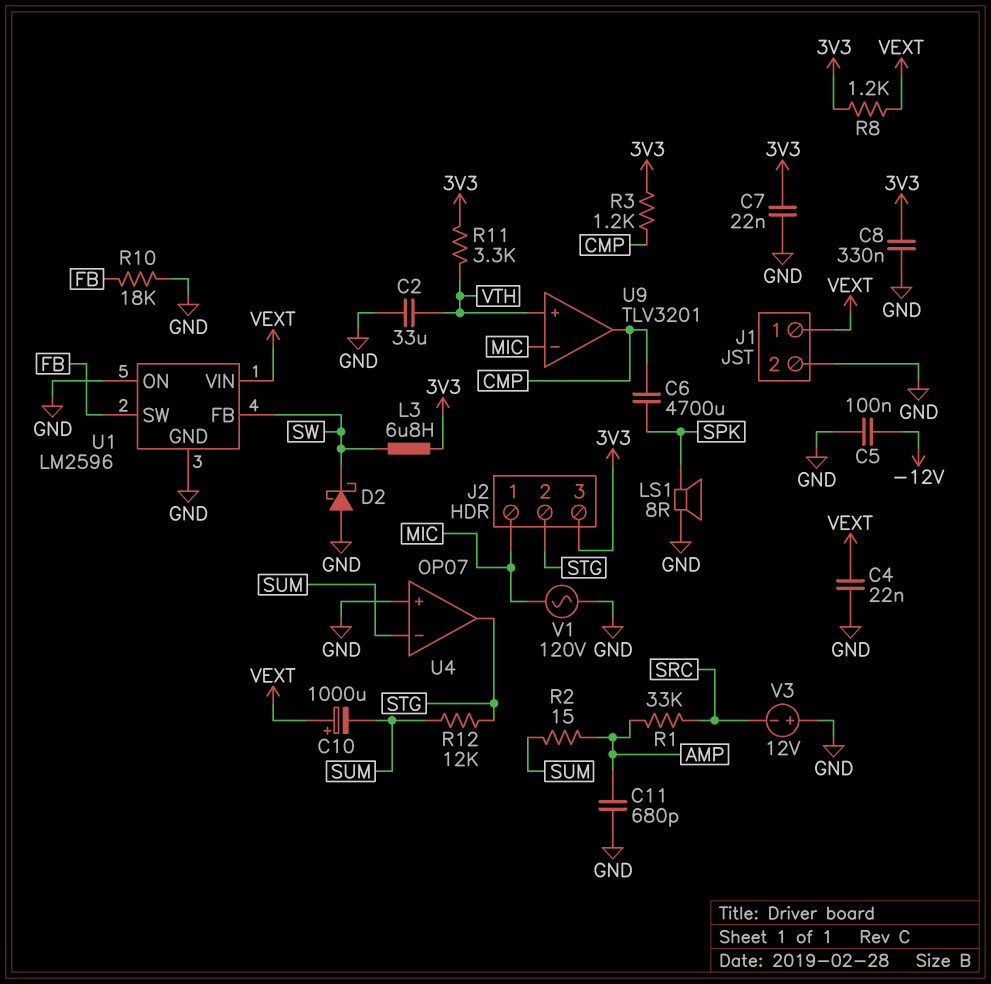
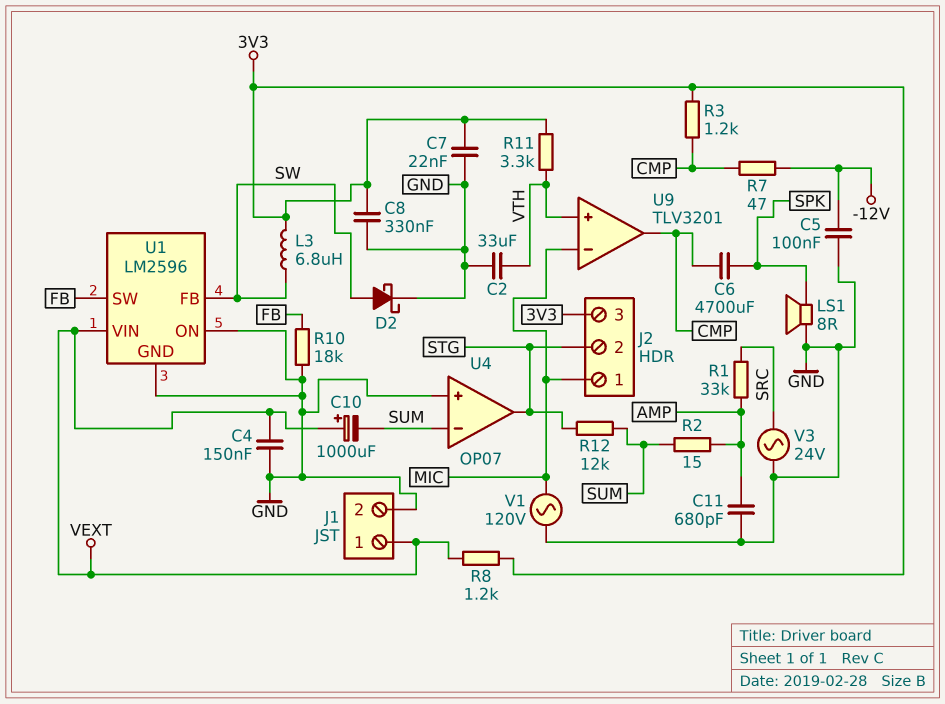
C4: 22nF (GND, VEXT) -> 150nF (GND, VEXT)
D2: schottky (A GND, K SW) -> schottky (A SW, K GND)
R7: none -> 47 (-12V, CMP)
V3: 12V (plus GND, minus SRC) -> AC 24V (GND, SRC)

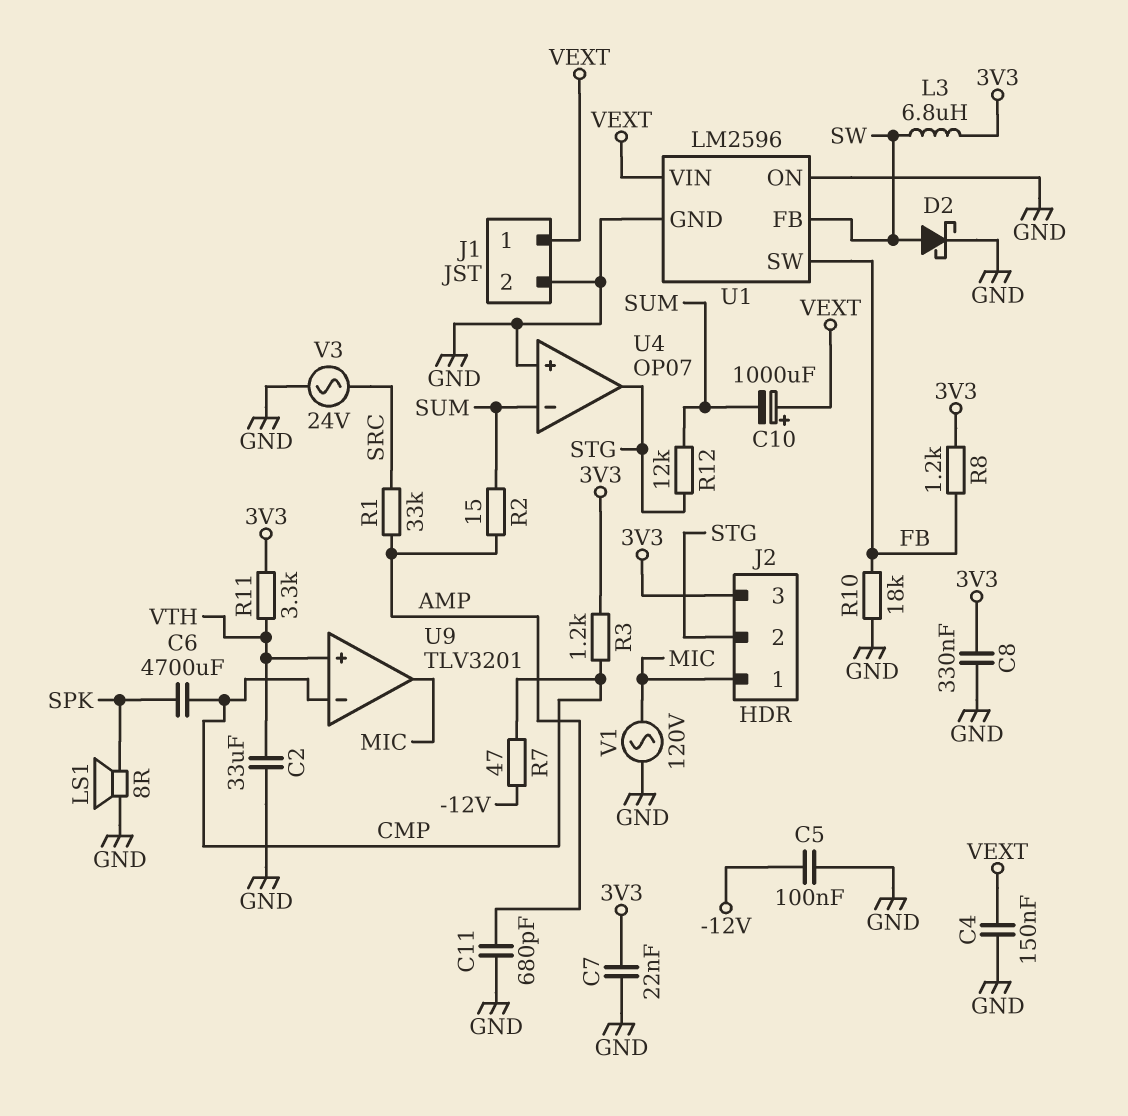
R8: 1.2k (3V3, VEXT) -> 1.2k (3V3, FB)
U9 pin in-: MIC -> CMP
U9 pin out: CMP -> MIC

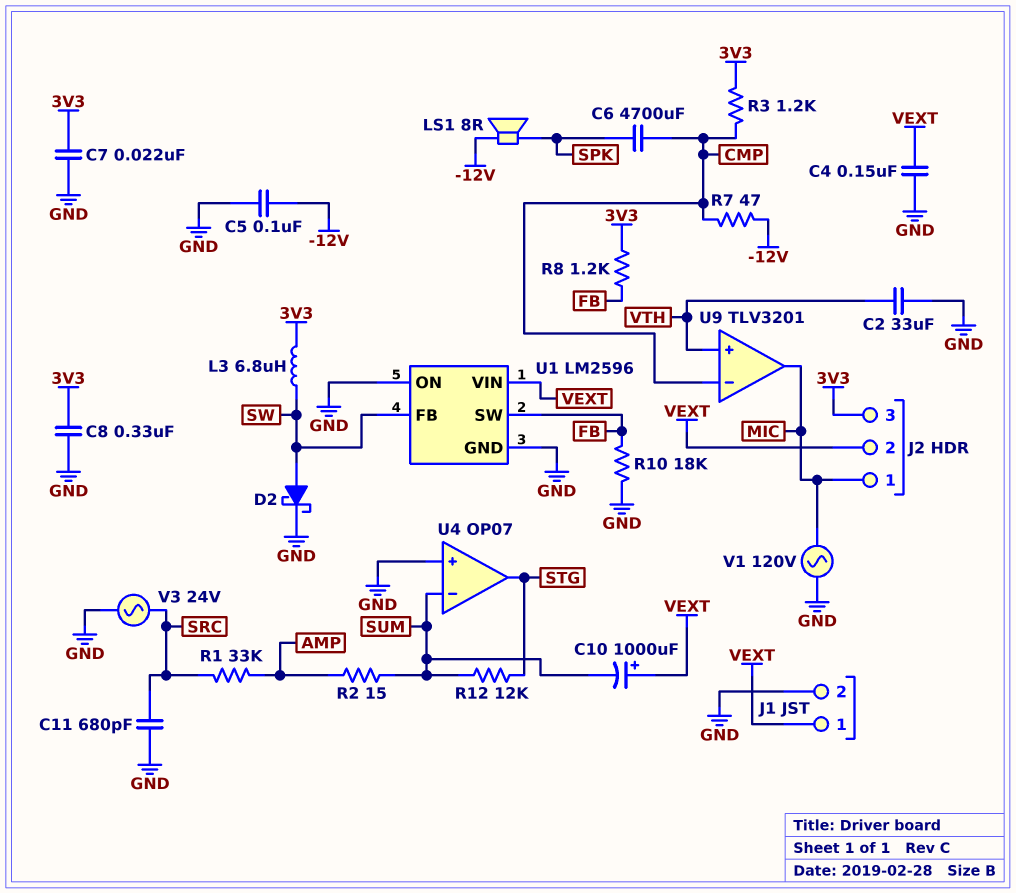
C11: 680pF (AMP, GND) -> 680pF (GND, SRC)
J2 pin 2: STG -> VEXT
LS1: speaker 8R (GND, SPK) -> speaker 8R (-12V, SPK)
R11: 3.3k (3V3, VTH) -> none

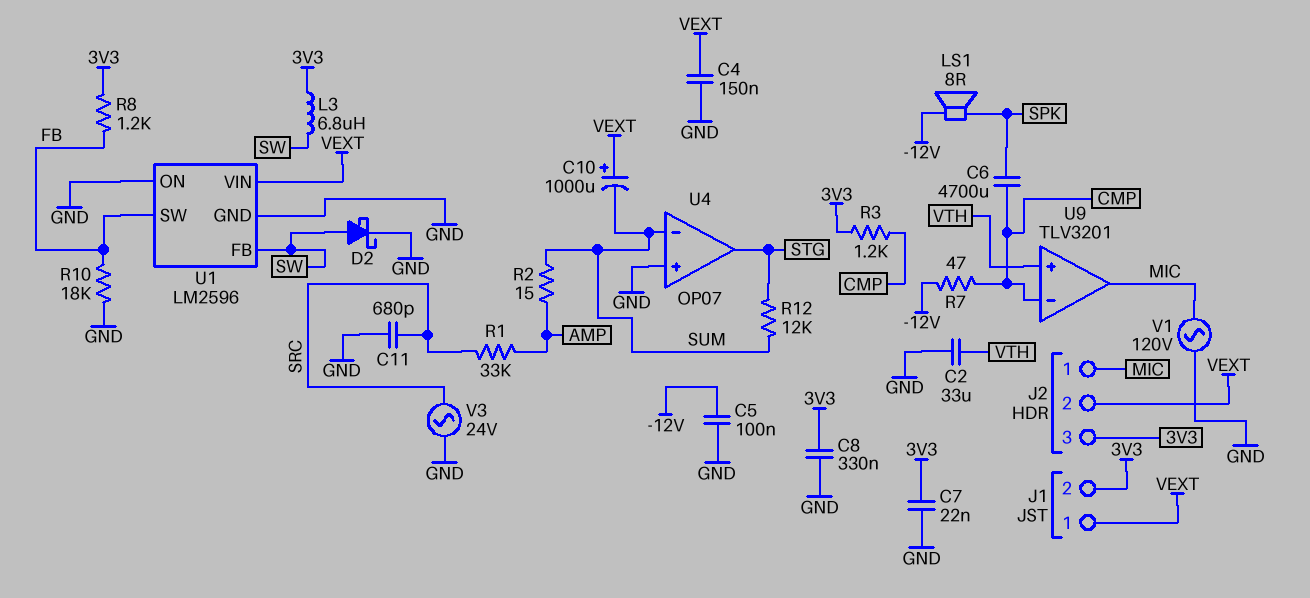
J1 pin 2: GND -> 3V3

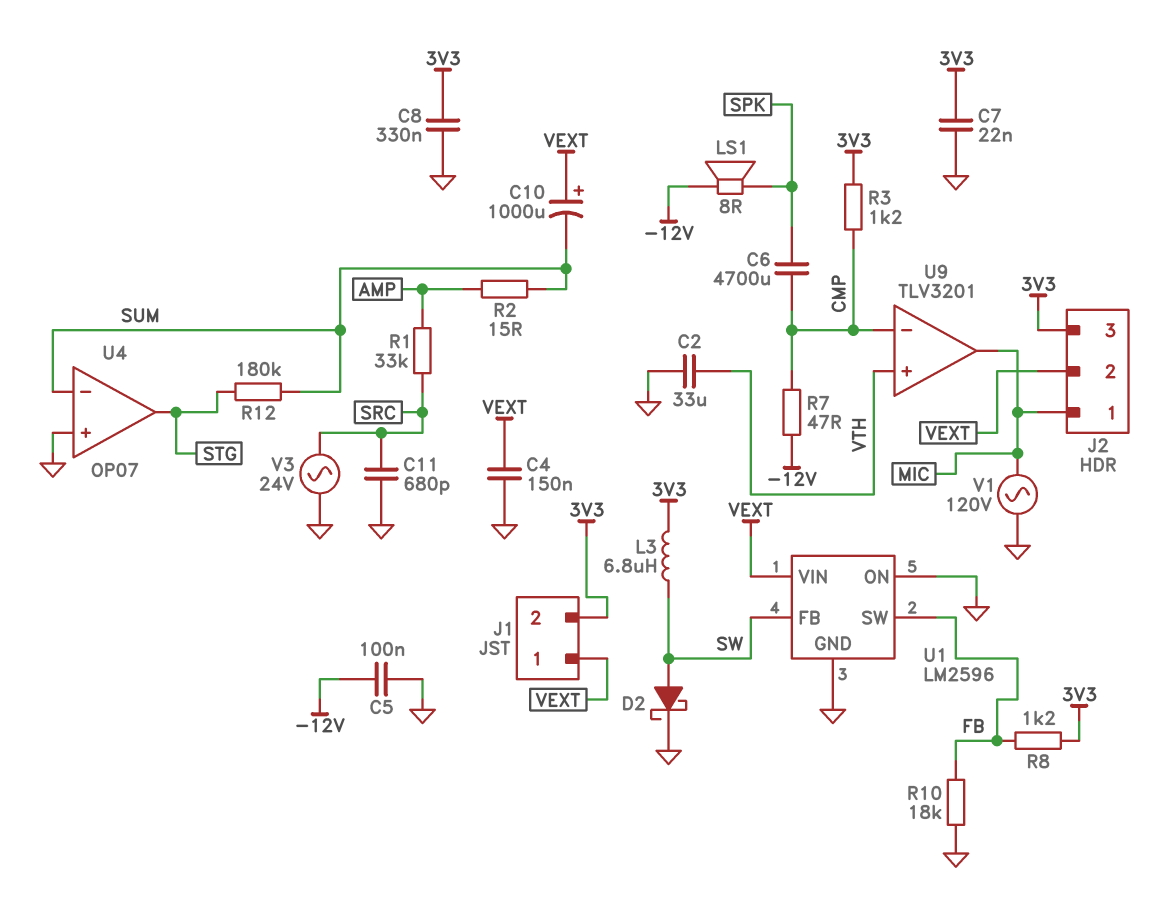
R12: 12k (STG, SUM) -> 180k (STG, SUM)

